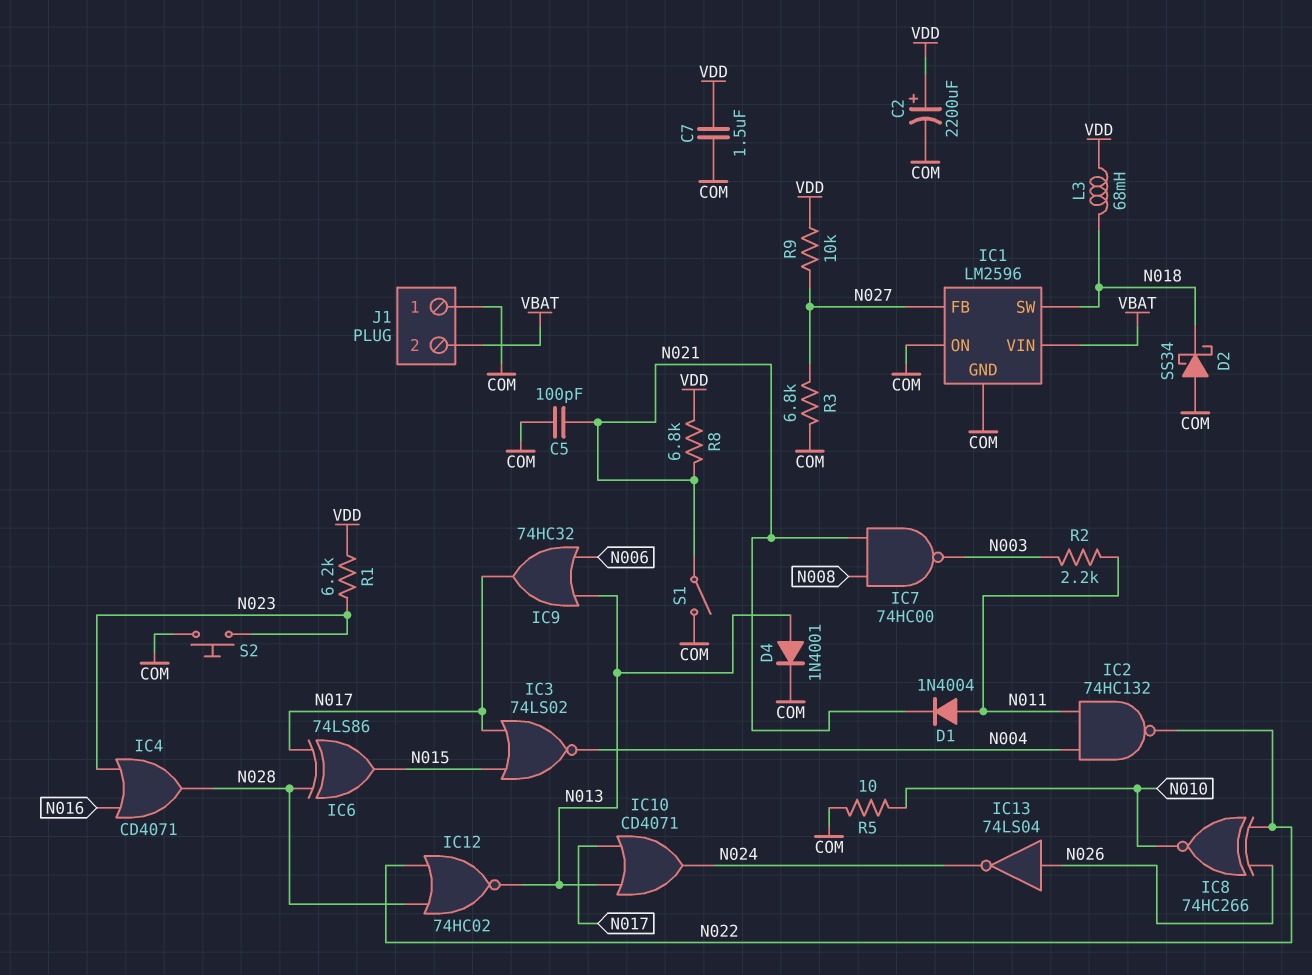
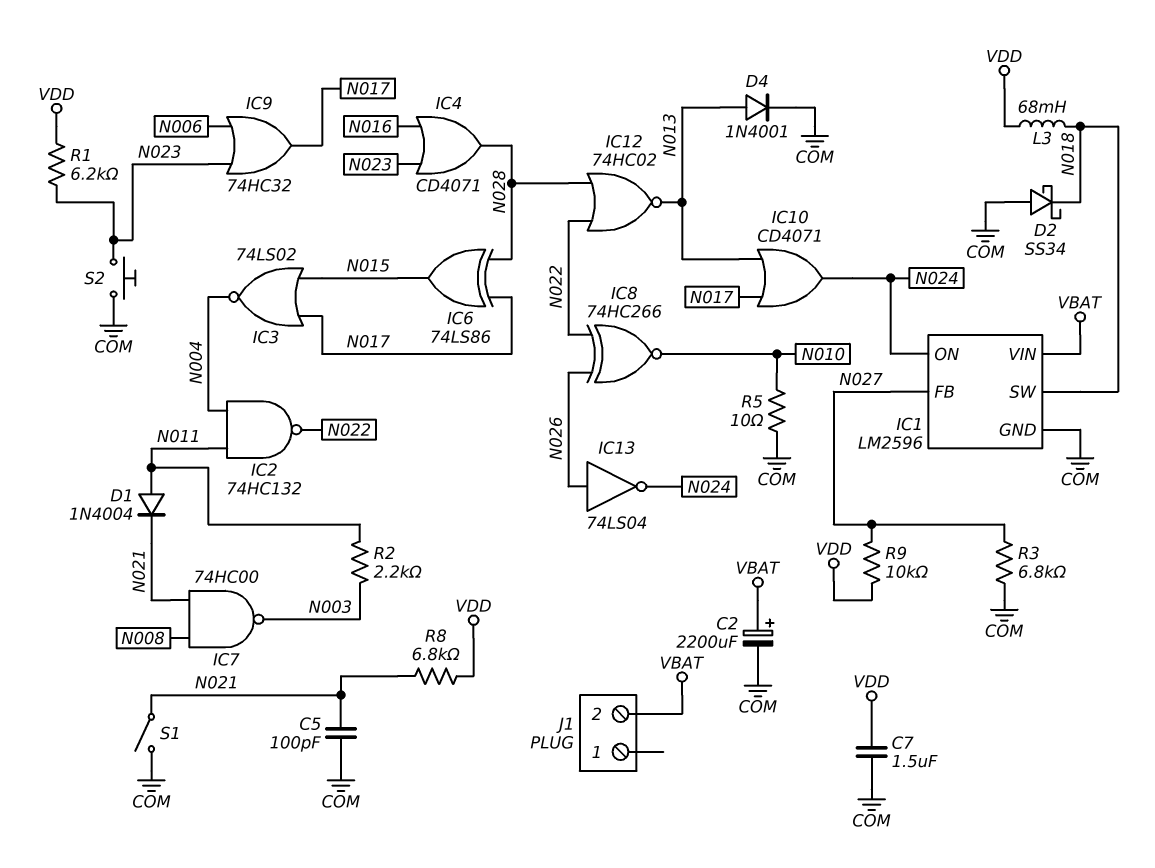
C2: 2200uF (plus VDD, minus COM) -> 2200uF (plus VBAT, minus COM)
IC1 pin ON: COM -> N024
IC9: OR 74HC32 (in N006, in N013, out N017) -> OR 74HC32 (in N006, in N023, out N017)
J1 pin 1: COM -> none

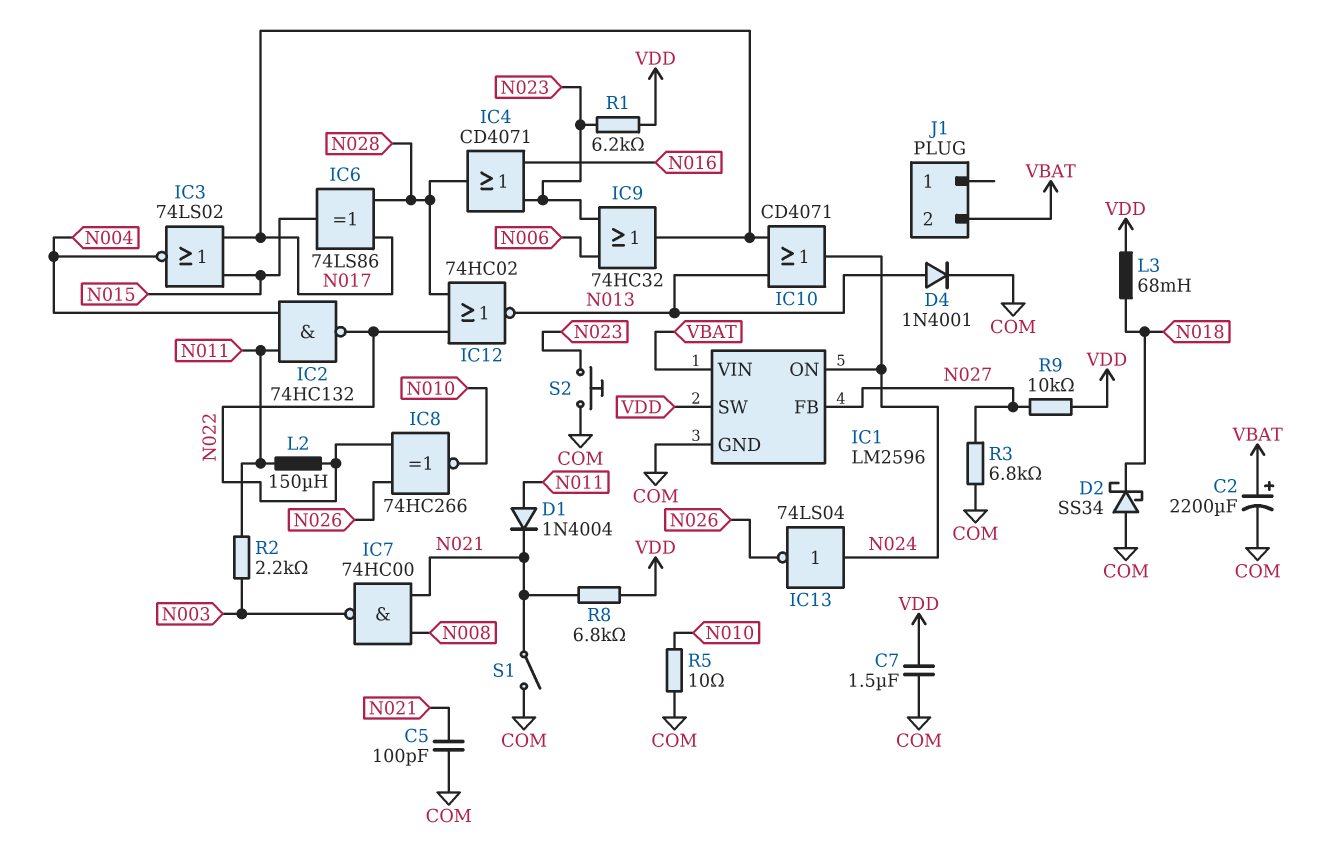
IC1 pin SW: N018 -> VDD
IC13: NOT 74LS04 (in N026, out N024) -> NOT 74LS04 (in N024, out N026)
L2: none -> 150uH (N011, N022)

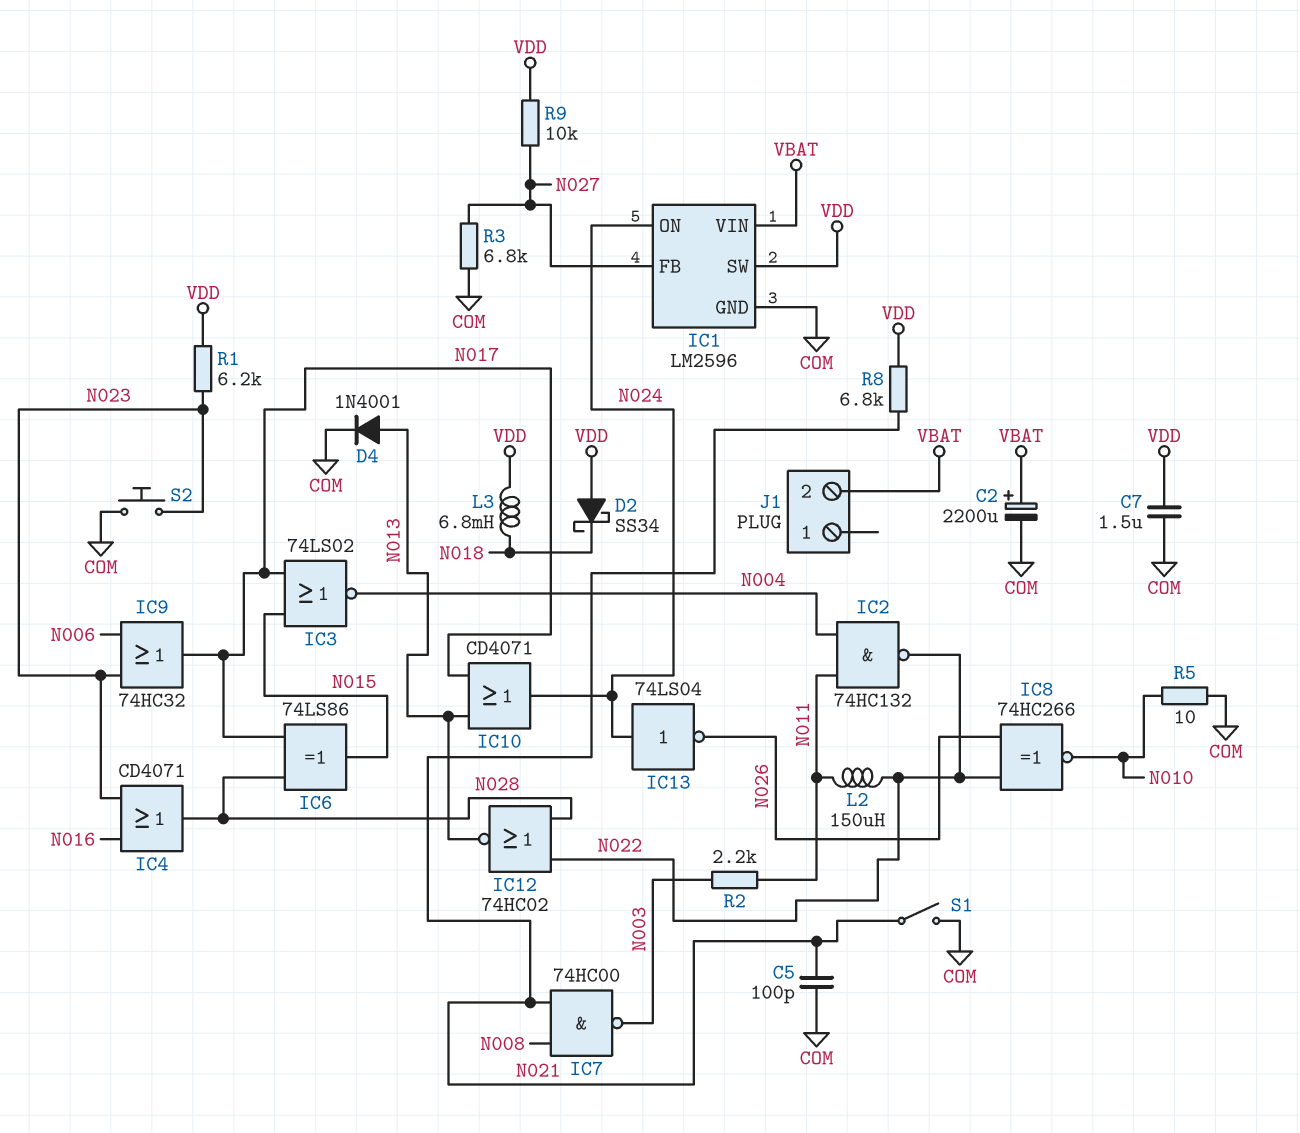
D1: diode 1N4004 (A N011, K N021) -> none
D2: schottky SS34 (A COM, K N018) -> schottky SS34 (A VDD, K N018)
L3: 68mH (N018, VDD) -> 6.8mH (N018, VDD)

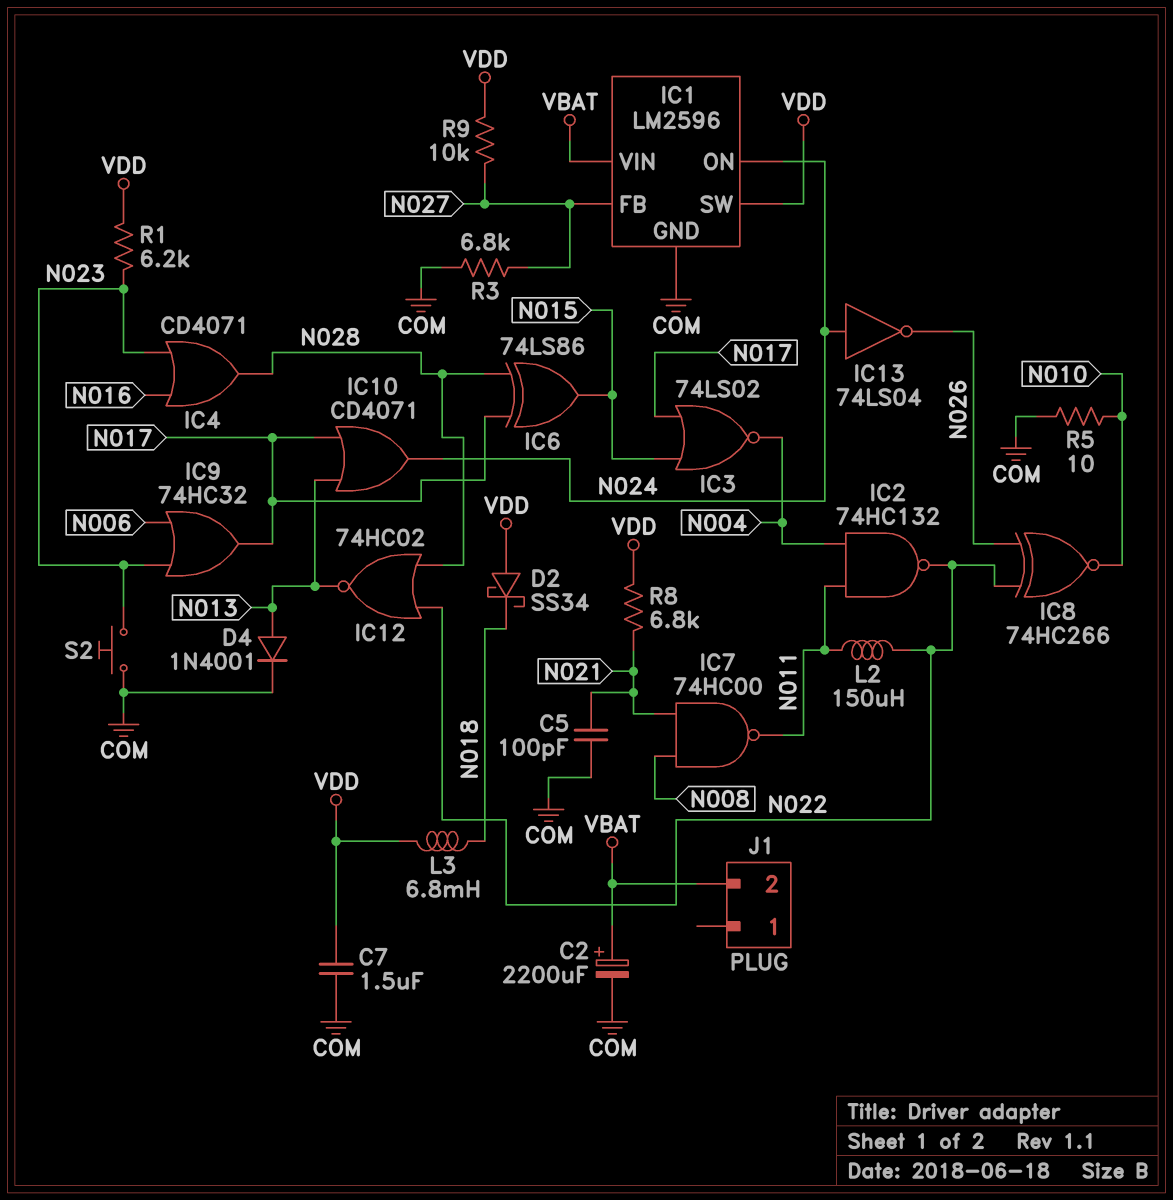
IC7: NAND 74HC00 (in N008, in N021, out N003) -> NAND 74HC00 (in N008, in N021, out N011)
R2: 2.2k (N003, N011) -> none
S1: switch (COM, N021) -> none

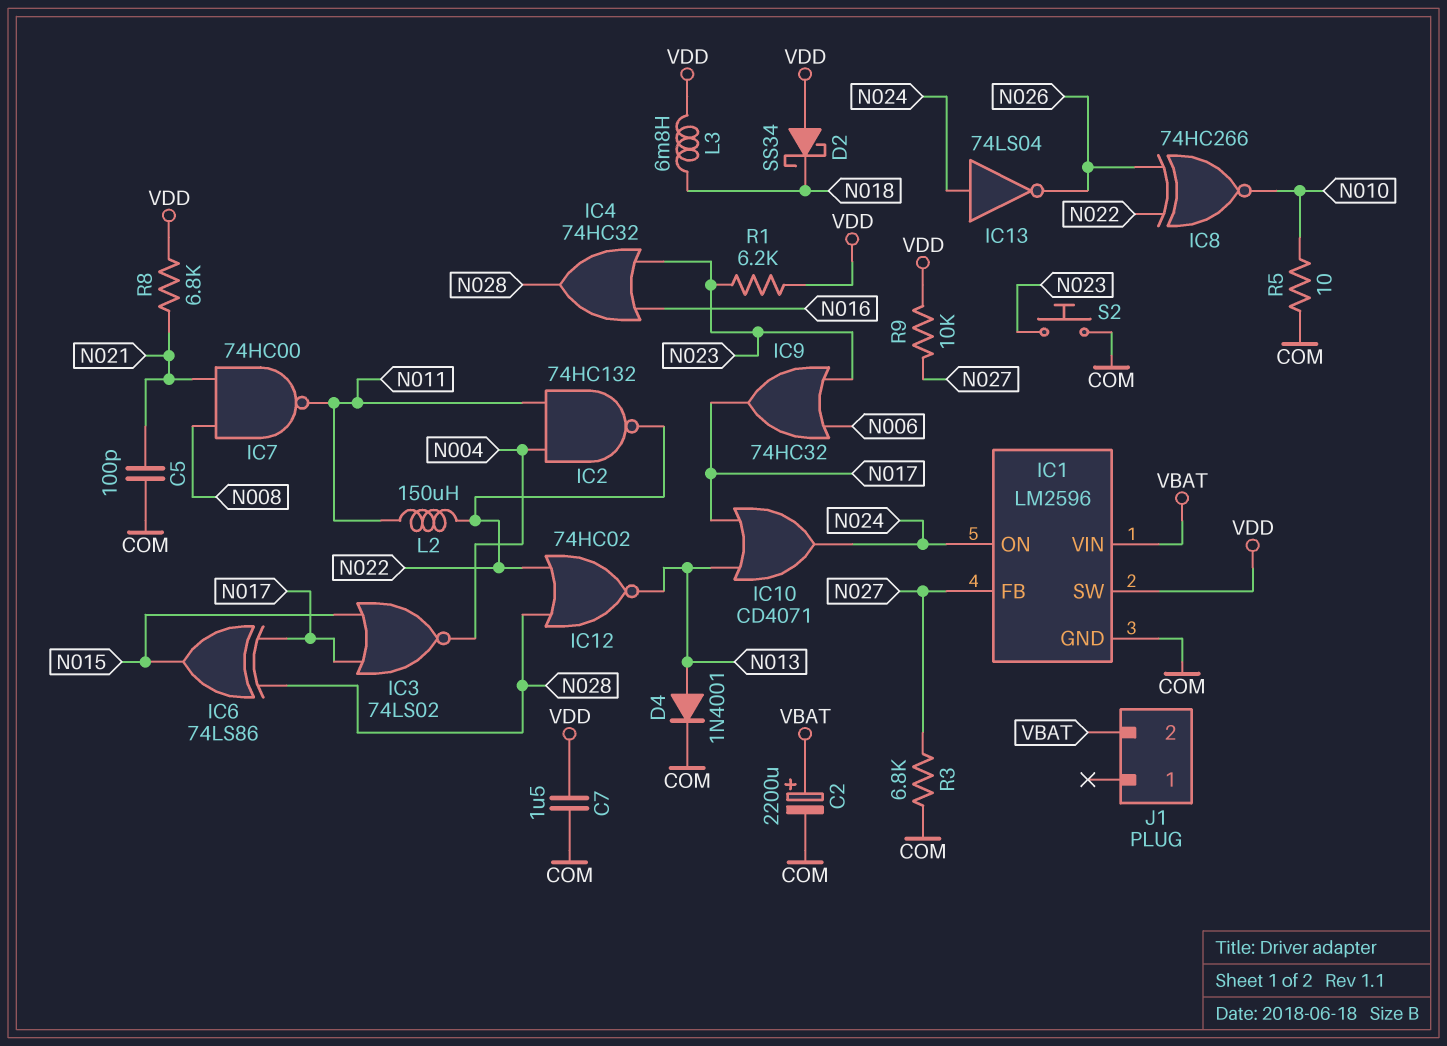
IC4: OR CD4071 (in N016, in N023, out N028) -> OR 74HC32 (in N016, in N023, out N028)

